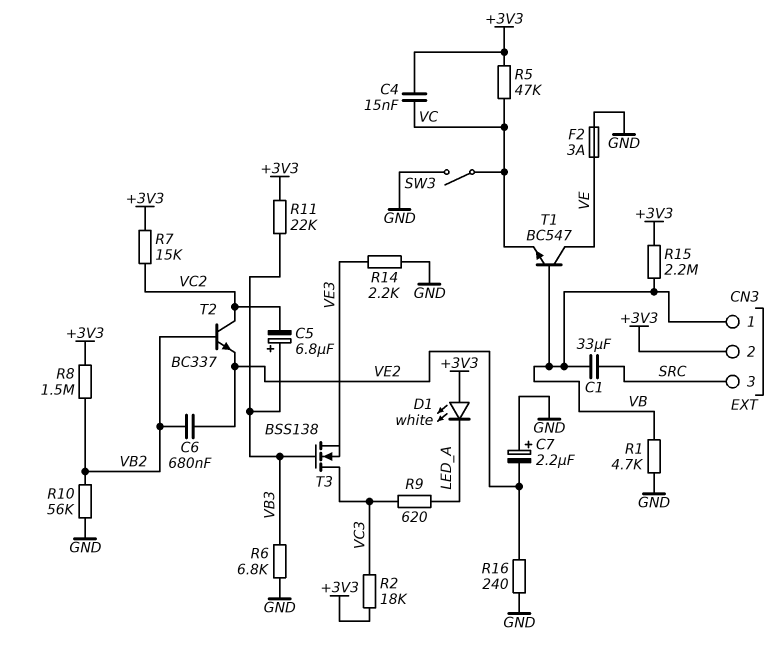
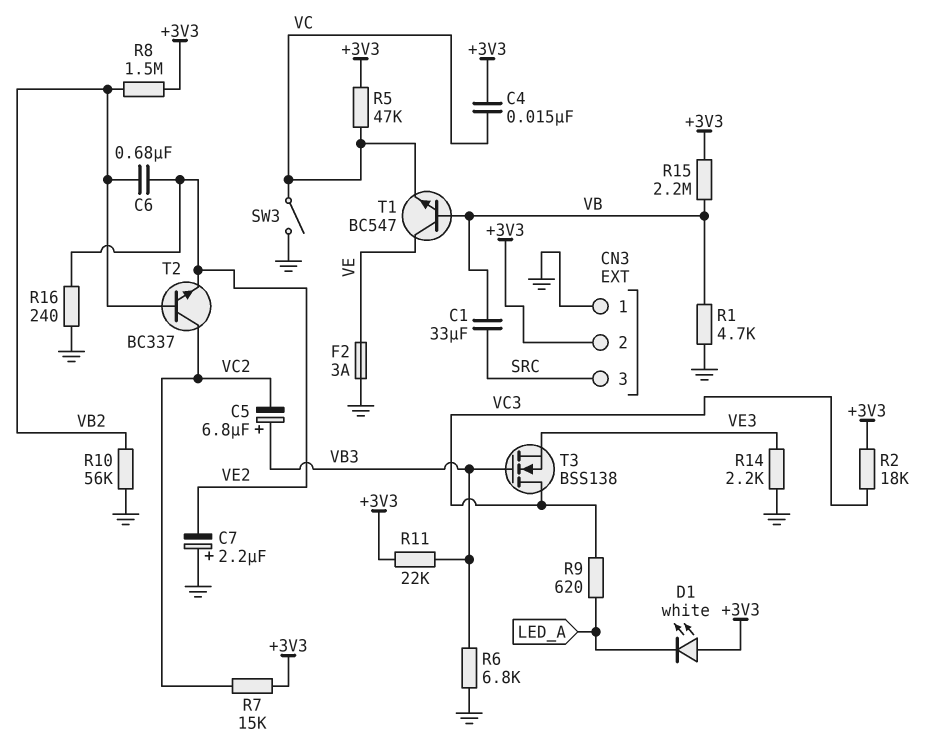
CN3 pin 1: VB -> GND

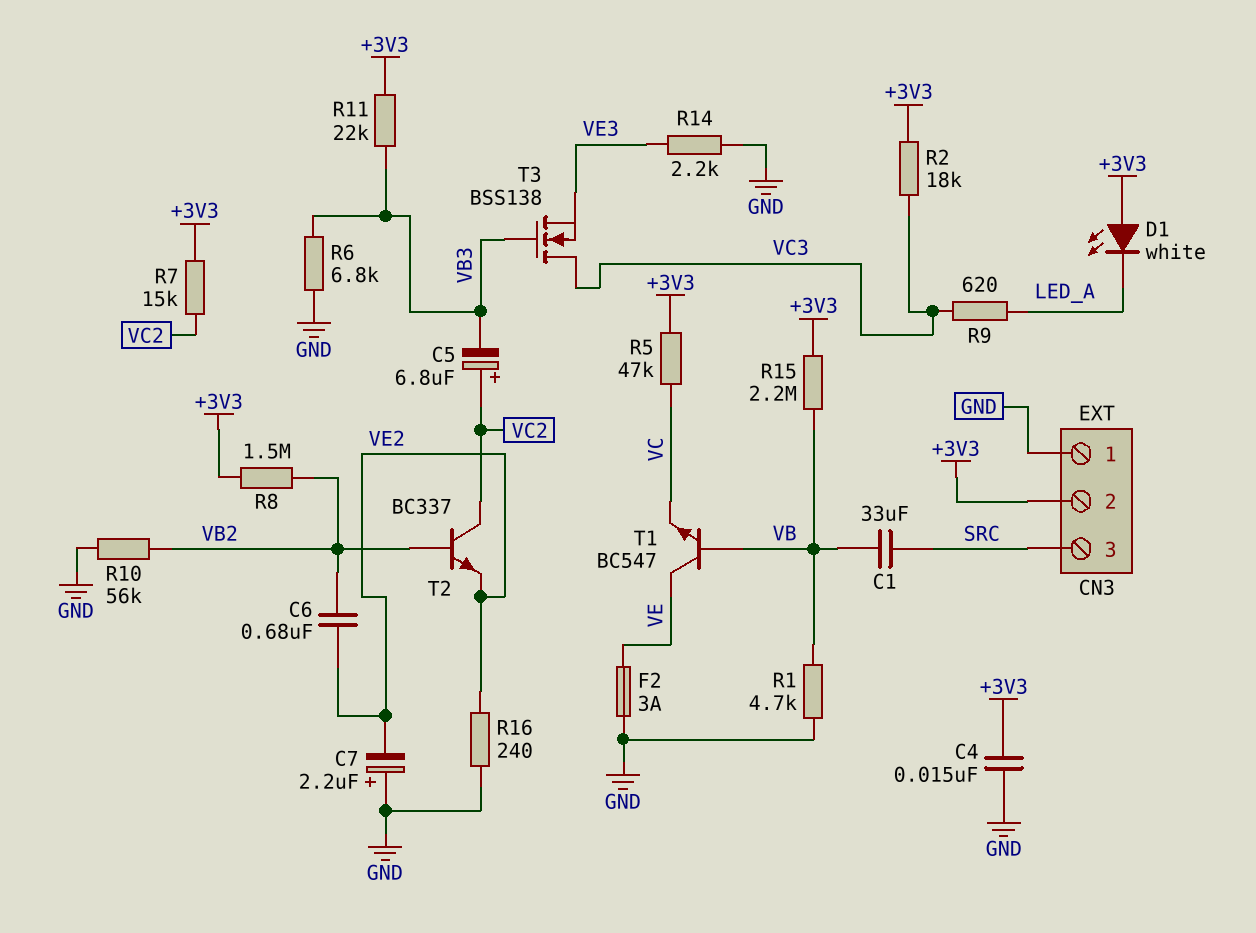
C4: 15nF (+3V3, VC) -> 15nF (+3V3, GND)
C5: 6.8uF (plus VB3, minus VC2) -> 6.8uF (plus VC2, minus VB3)
SW3: switch (GND, VC) -> none

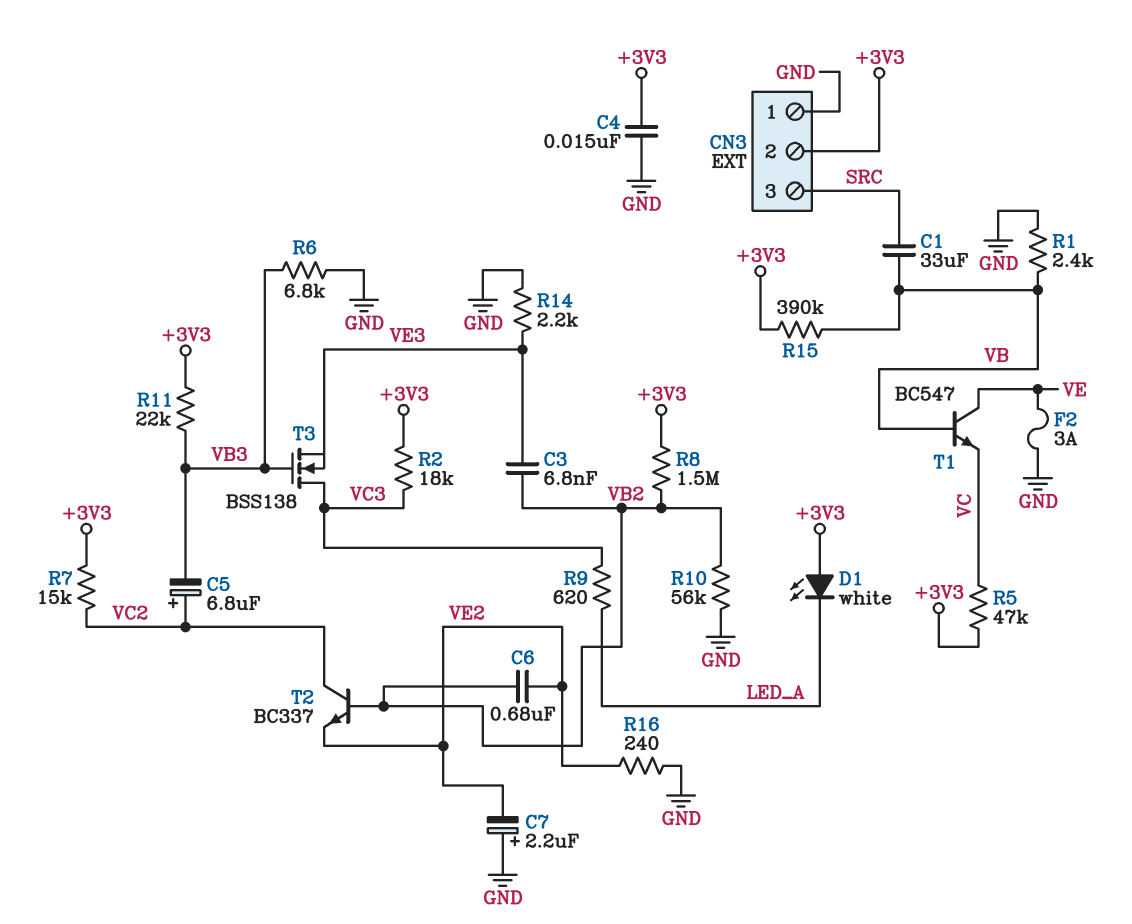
C3: none -> 6.8nF (VB2, VE3)
R1: 4.7k (GND, VB) -> 2.4k (GND, VB)
R15: 2.2M (+3V3, VB) -> 390k (+3V3, VB)

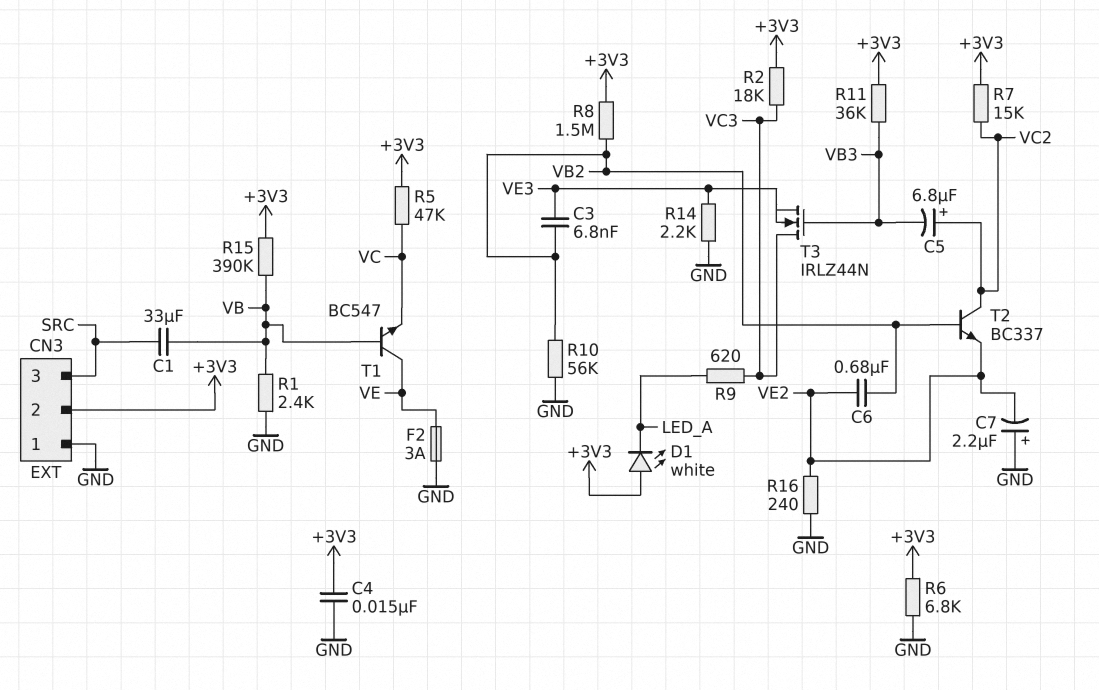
R6: 6.8k (GND, VB3) -> 6.8k (+3V3, GND)
R11: 22k (+3V3, VB3) -> 36k (+3V3, VB3)
T3: NMOS BSS138 (G VB3, D VC3, S VE3) -> NMOS IRLZ44N (G VB3, D VC3, S VE3)

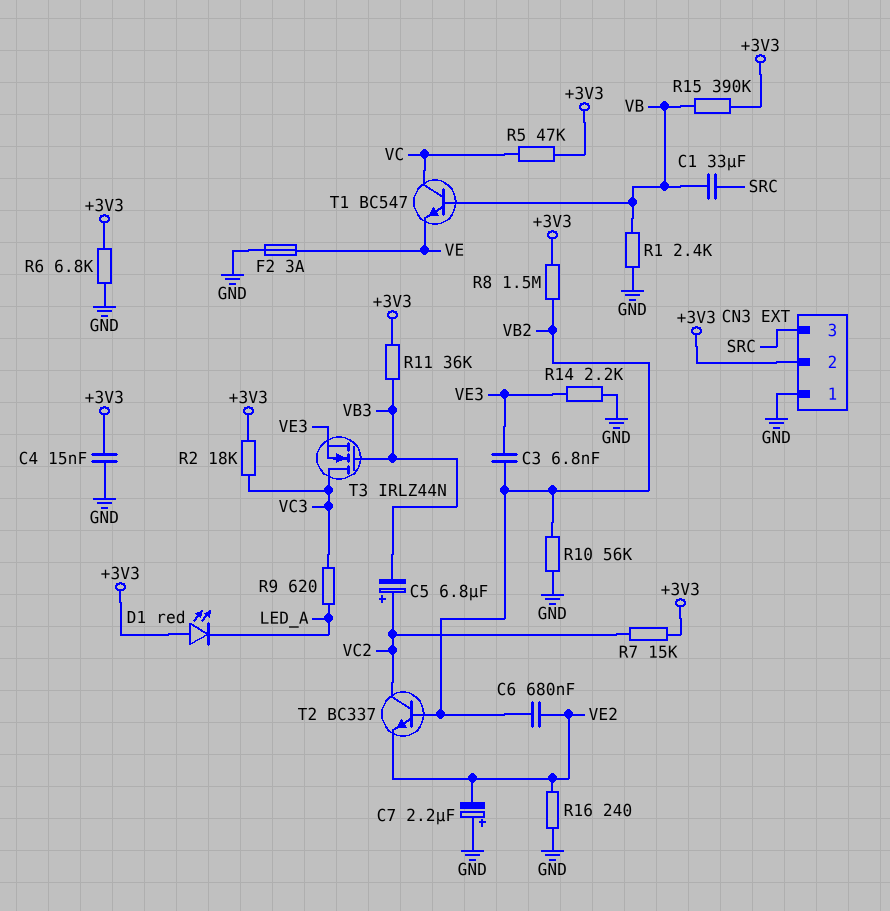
D1: LED white (A +3V3, K LED_A) -> LED red (A +3V3, K LED_A)
T1: NPN BC547 (B VB, C VE, E VC) -> NPN BC547 (B VB, C VC, E VE)

